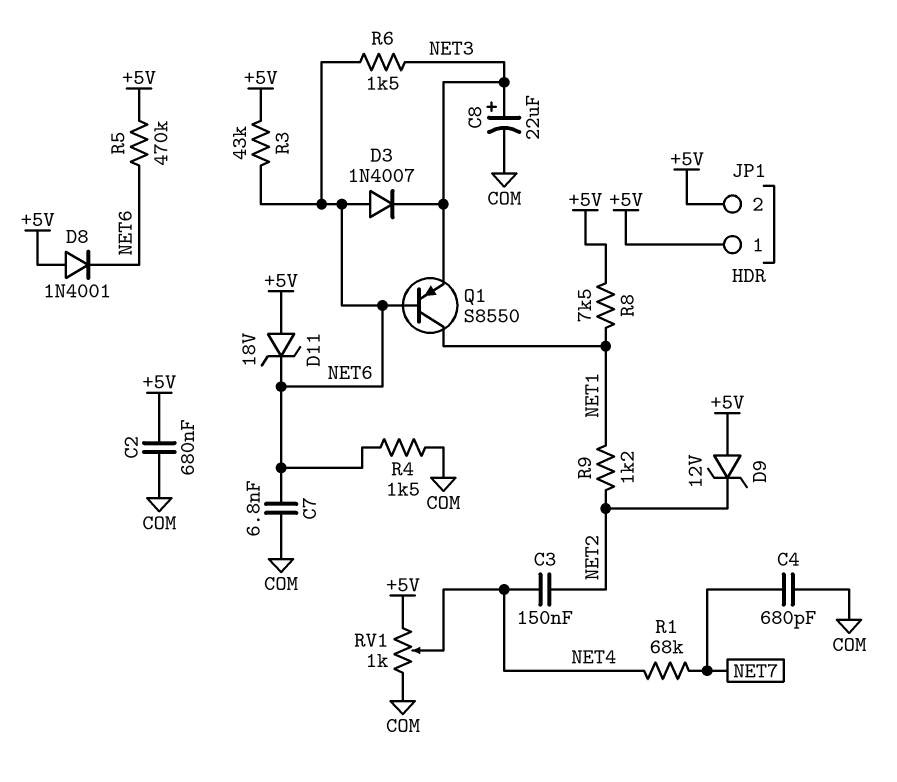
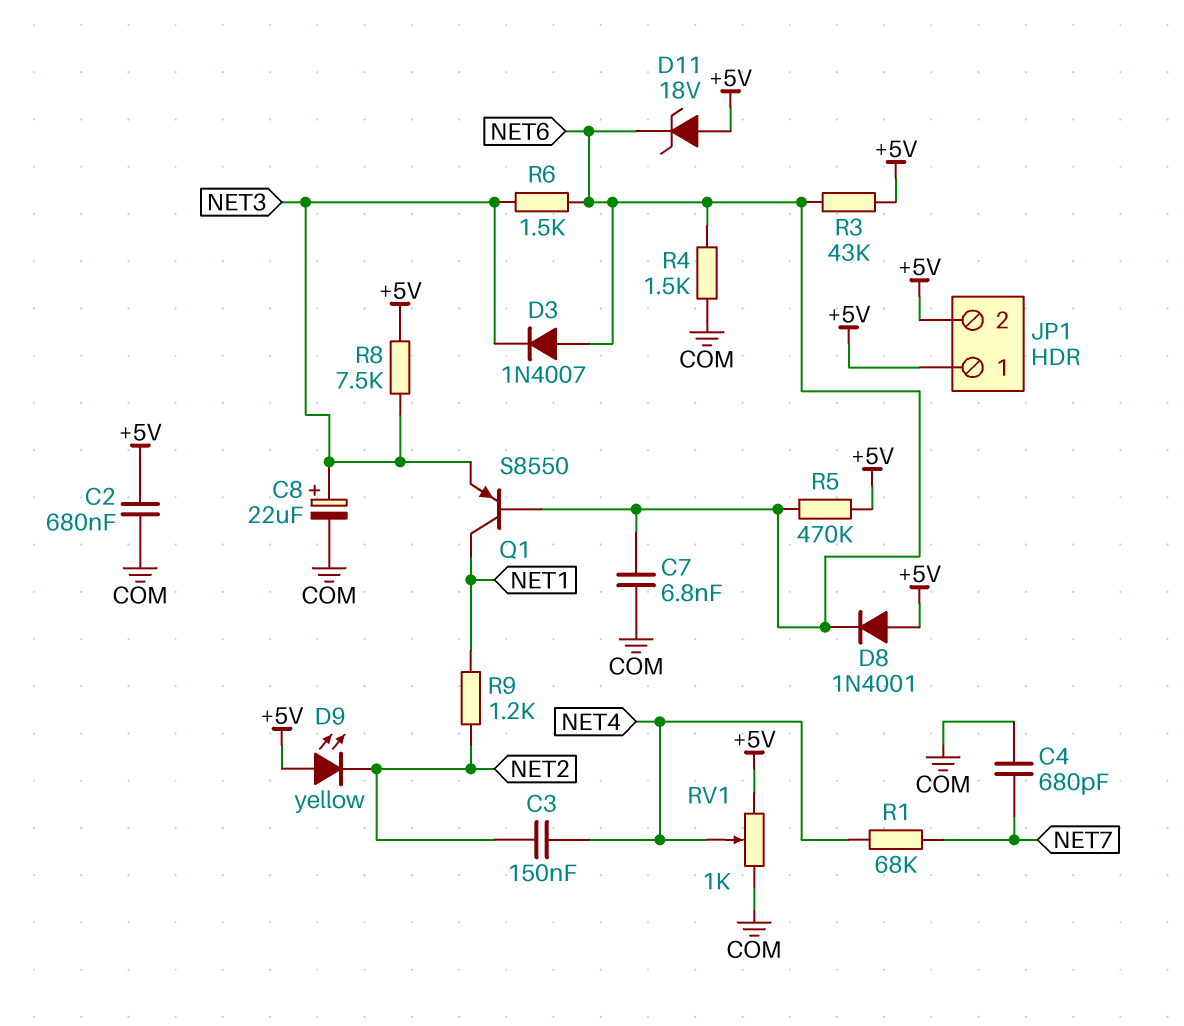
D9: zener 12V (A +5V, K NET2) -> LED yellow (A +5V, K NET2)
R8: 7.5k (+5V, NET1) -> 7.5k (+5V, NET3)

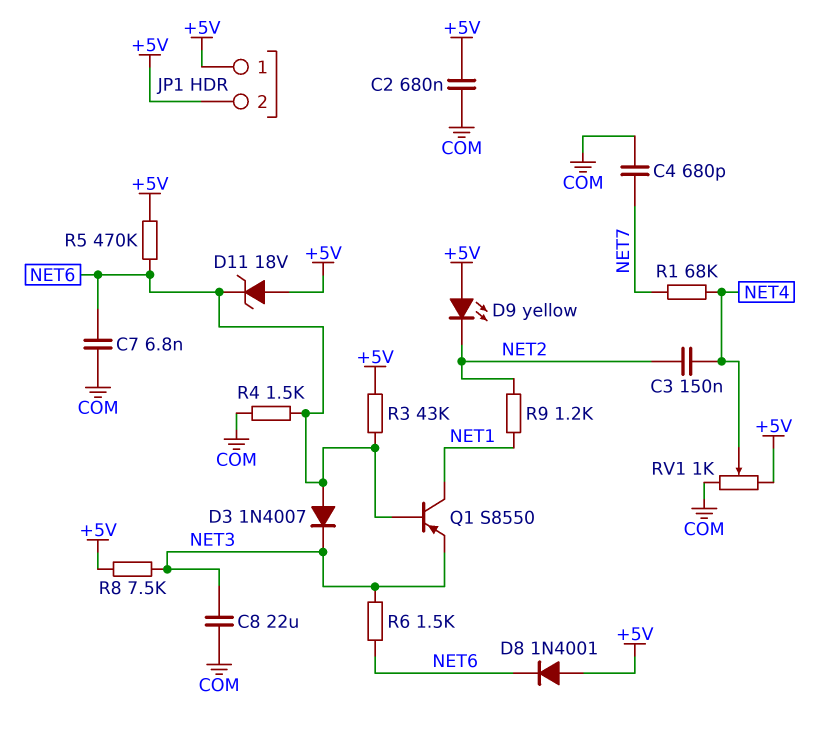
C8: 22uF (plus NET3, minus COM) -> 22uF (COM, NET3)

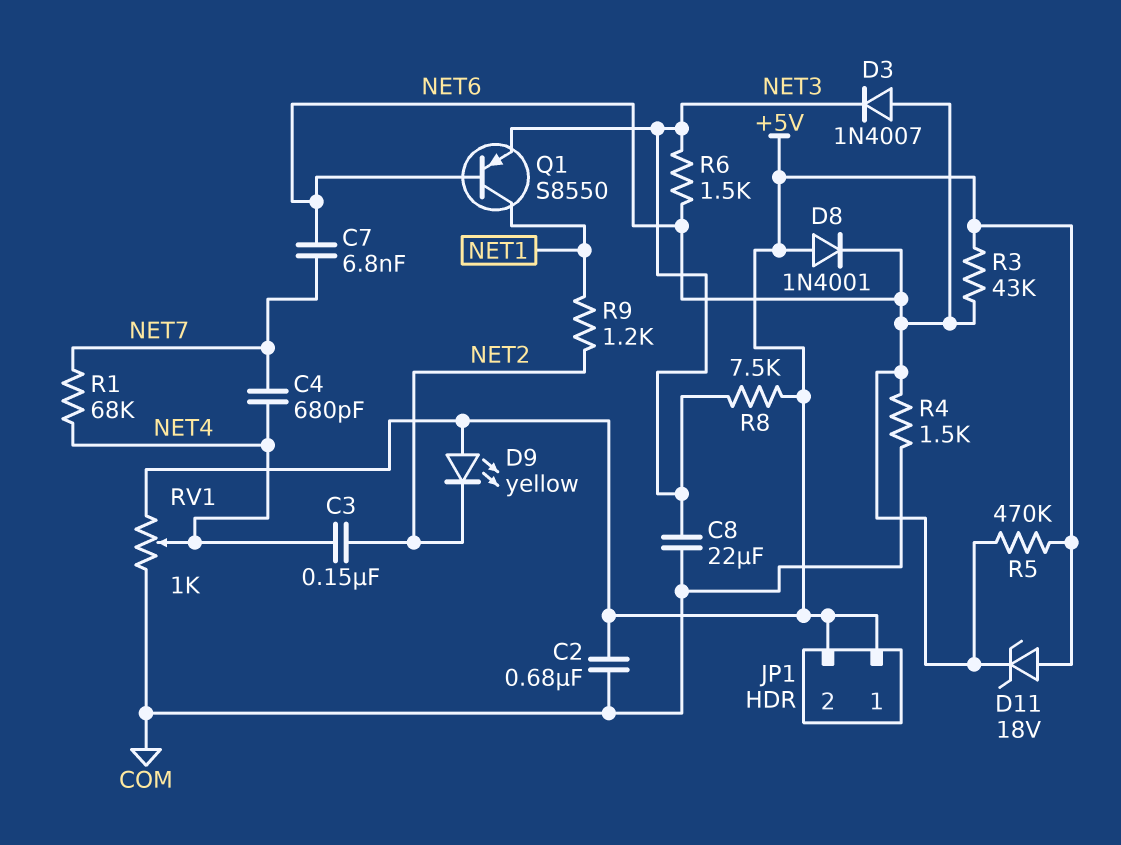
C4: 680pF (COM, NET7) -> 680pF (NET4, NET7)
C7: 6.8nF (COM, NET6) -> 6.8nF (NET6, NET7)

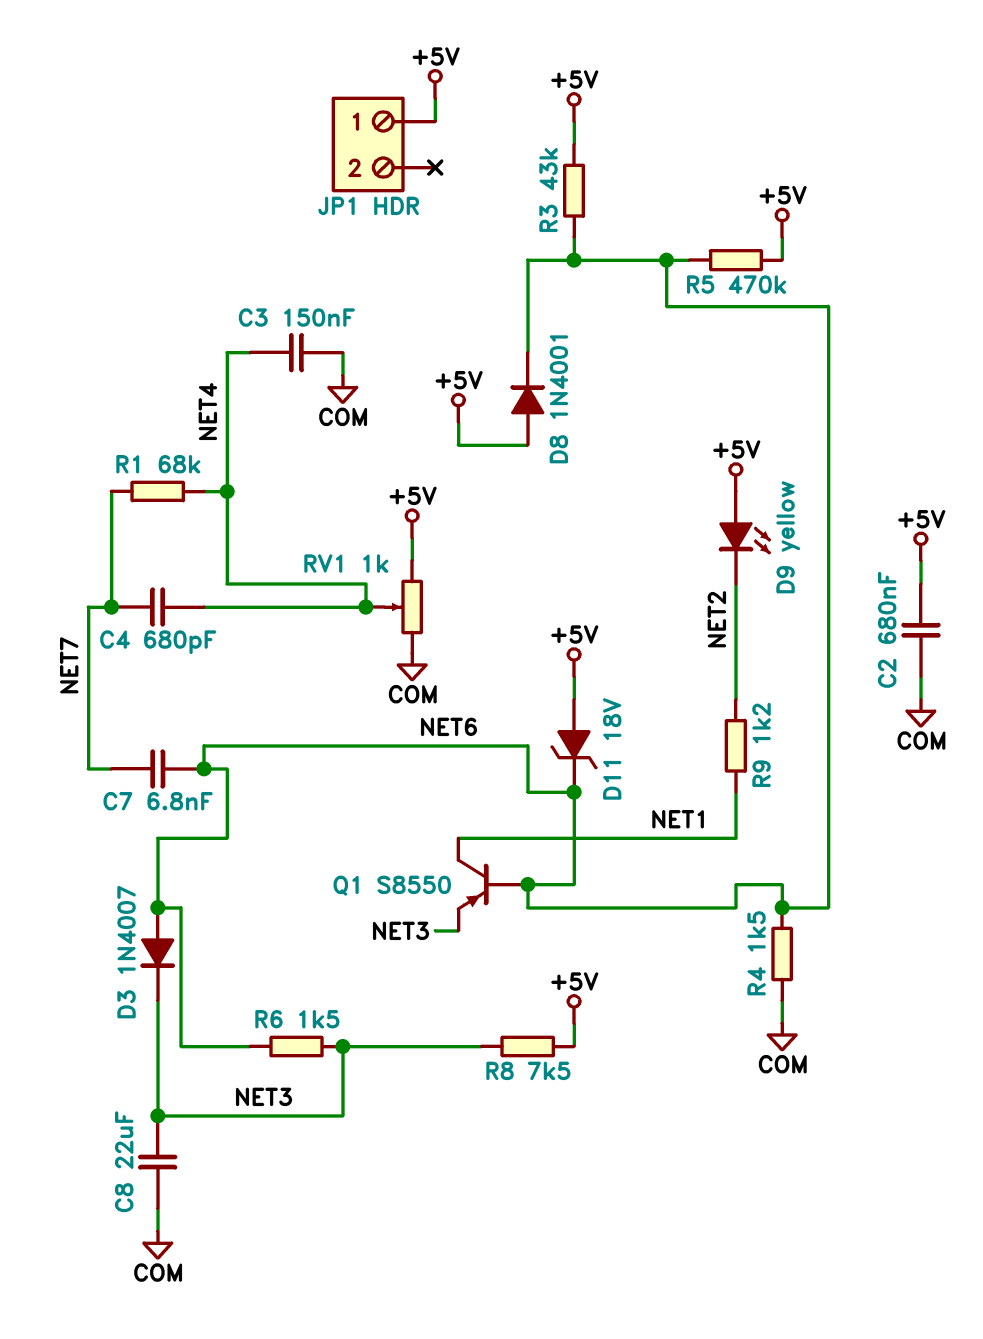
C3: 150nF (NET2, NET4) -> 150nF (COM, NET4)
JP1 pin 2: +5V -> none

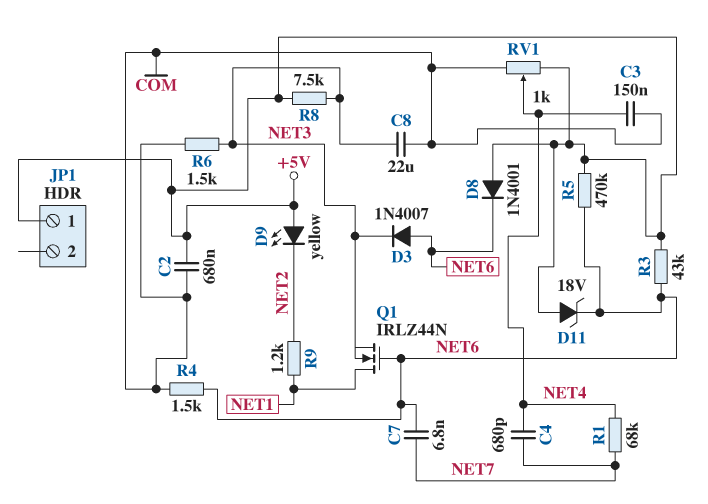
Q1: PNP S8550 (B NET6, C NET1, E NET3) -> NMOS IRLZ44N (G NET6, D NET1, S NET3)
R6: 1.5k (NET3, NET6) -> 1.5k (COM, NET3)

